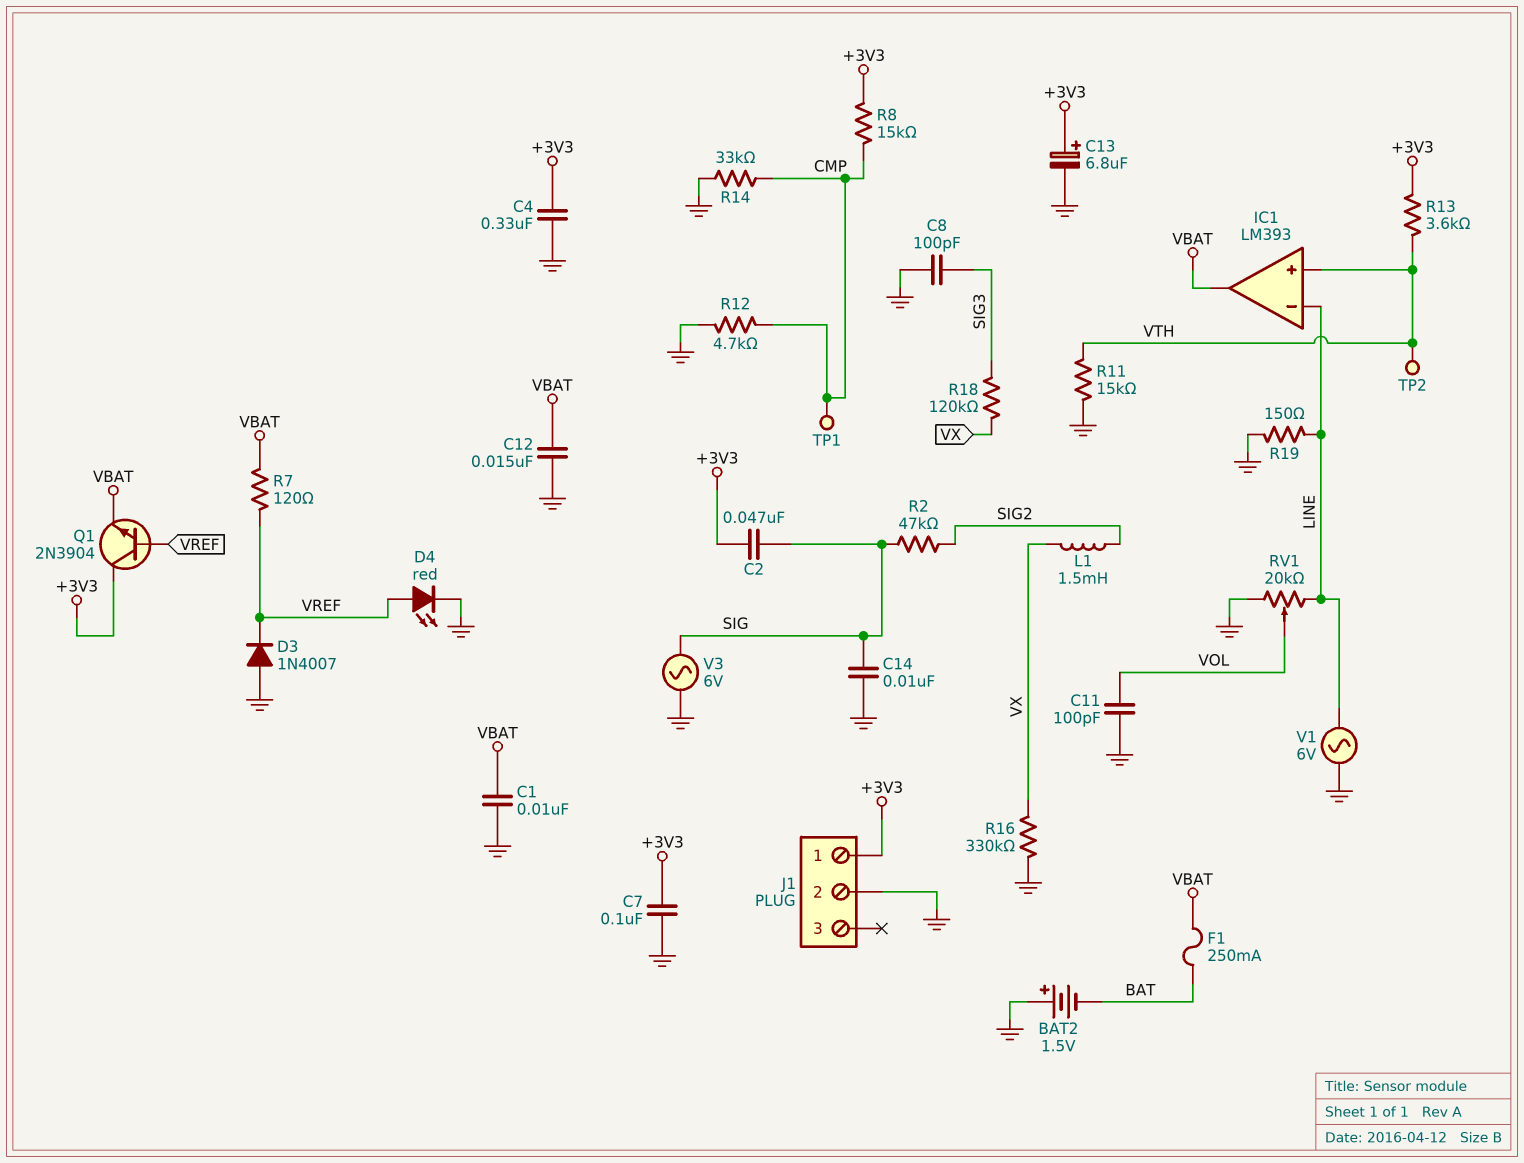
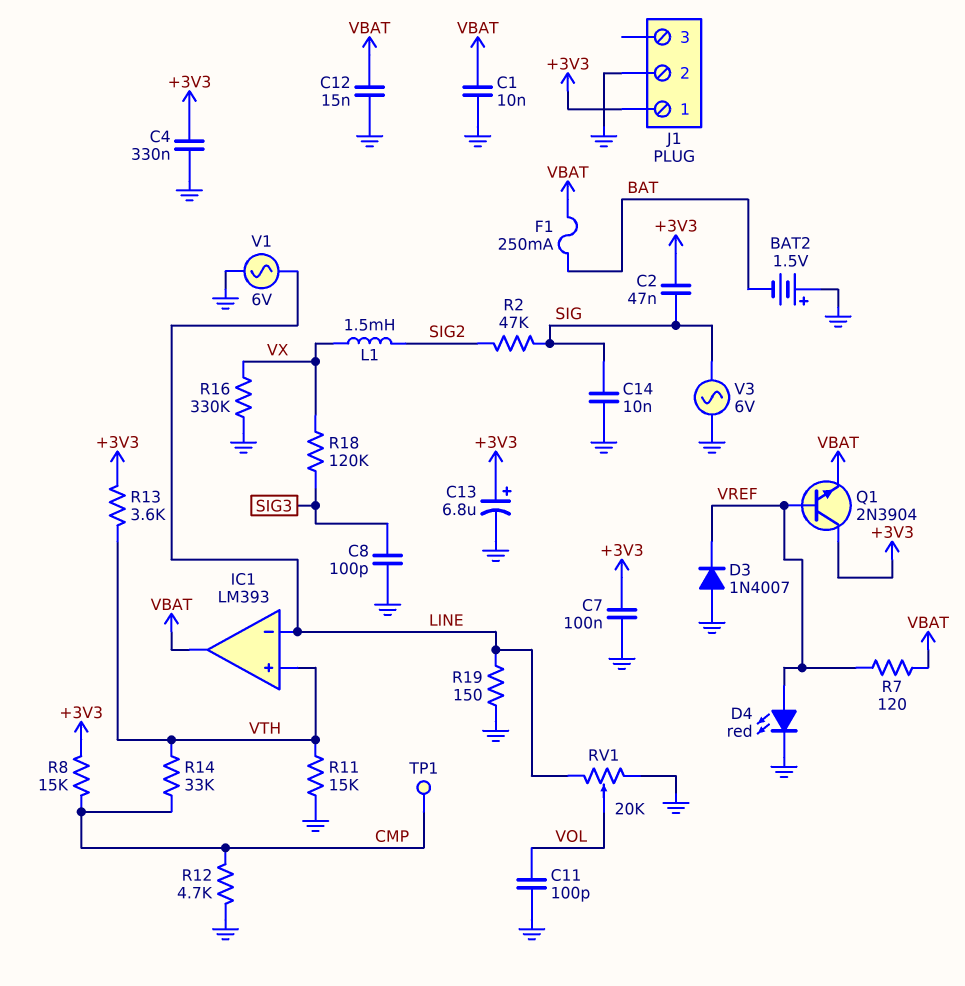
R14: 33k (CMP, GND) -> 33k (CMP, VTH)
TP2: test point (VTH) -> none

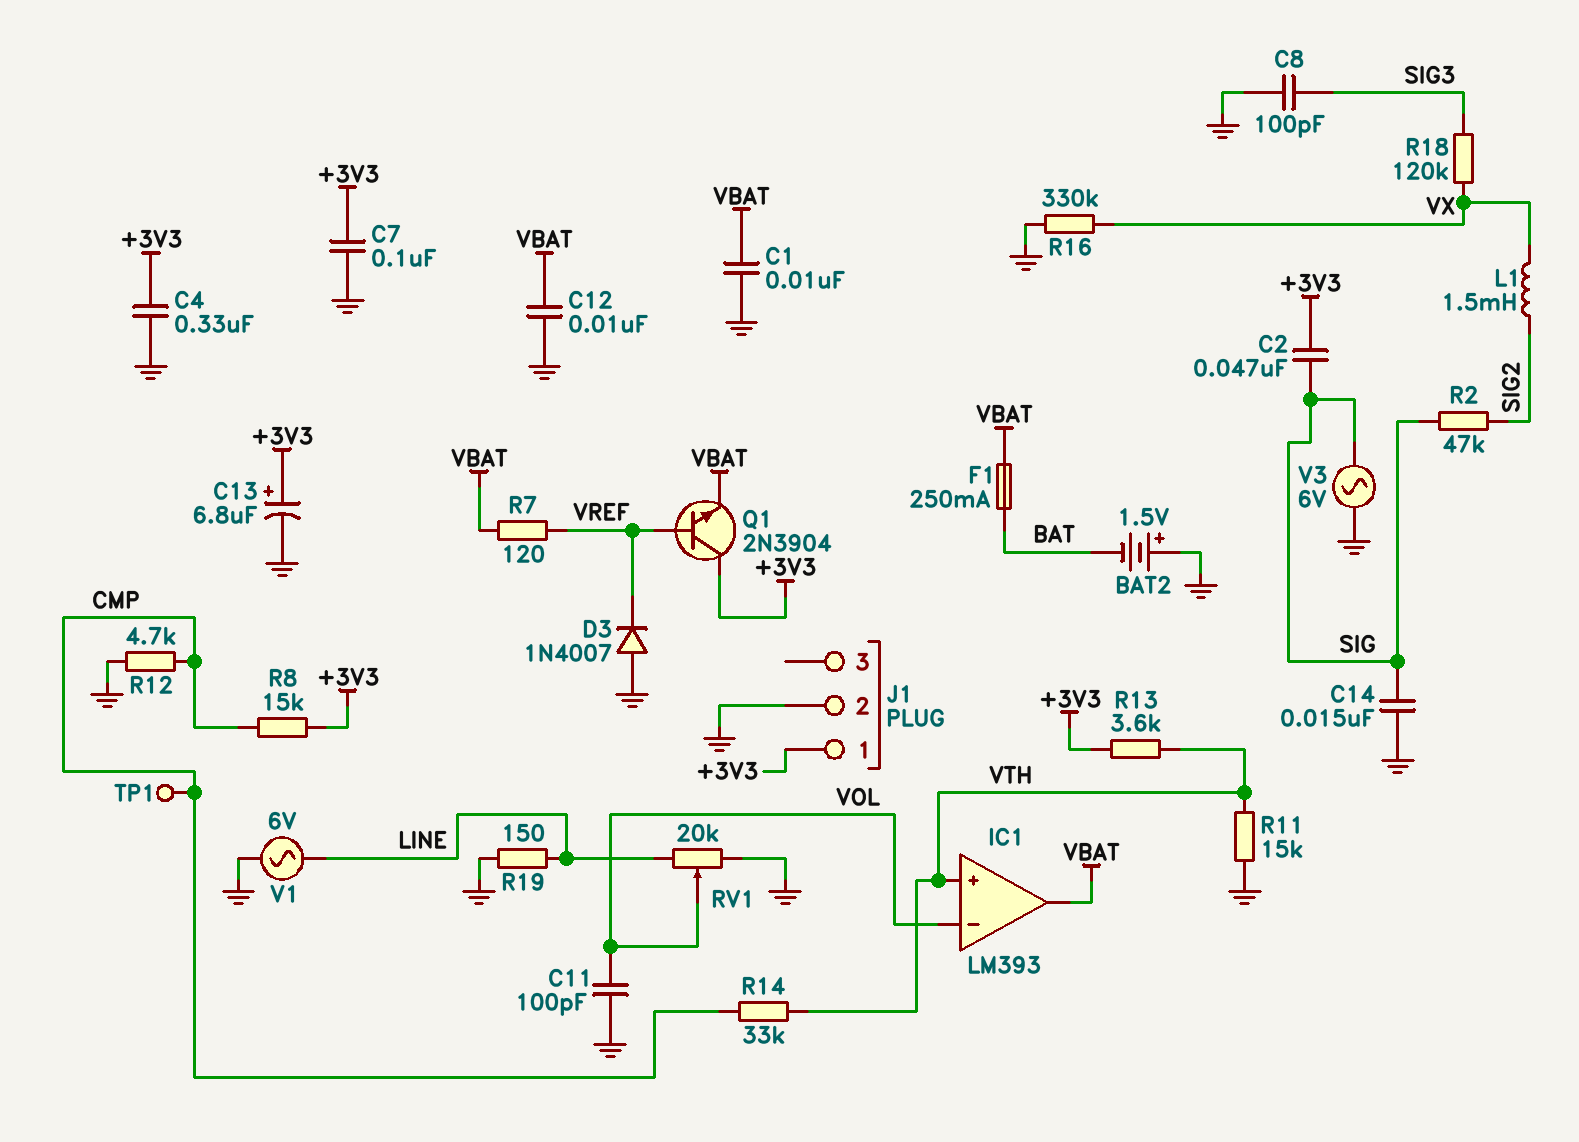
C12: 15nF (GND, VBAT) -> 10nF (GND, VBAT)
C14: 10nF (GND, SIG) -> 15nF (GND, SIG)
D4: LED red (A VREF, K GND) -> none
IC1 pin in-: LINE -> VOL

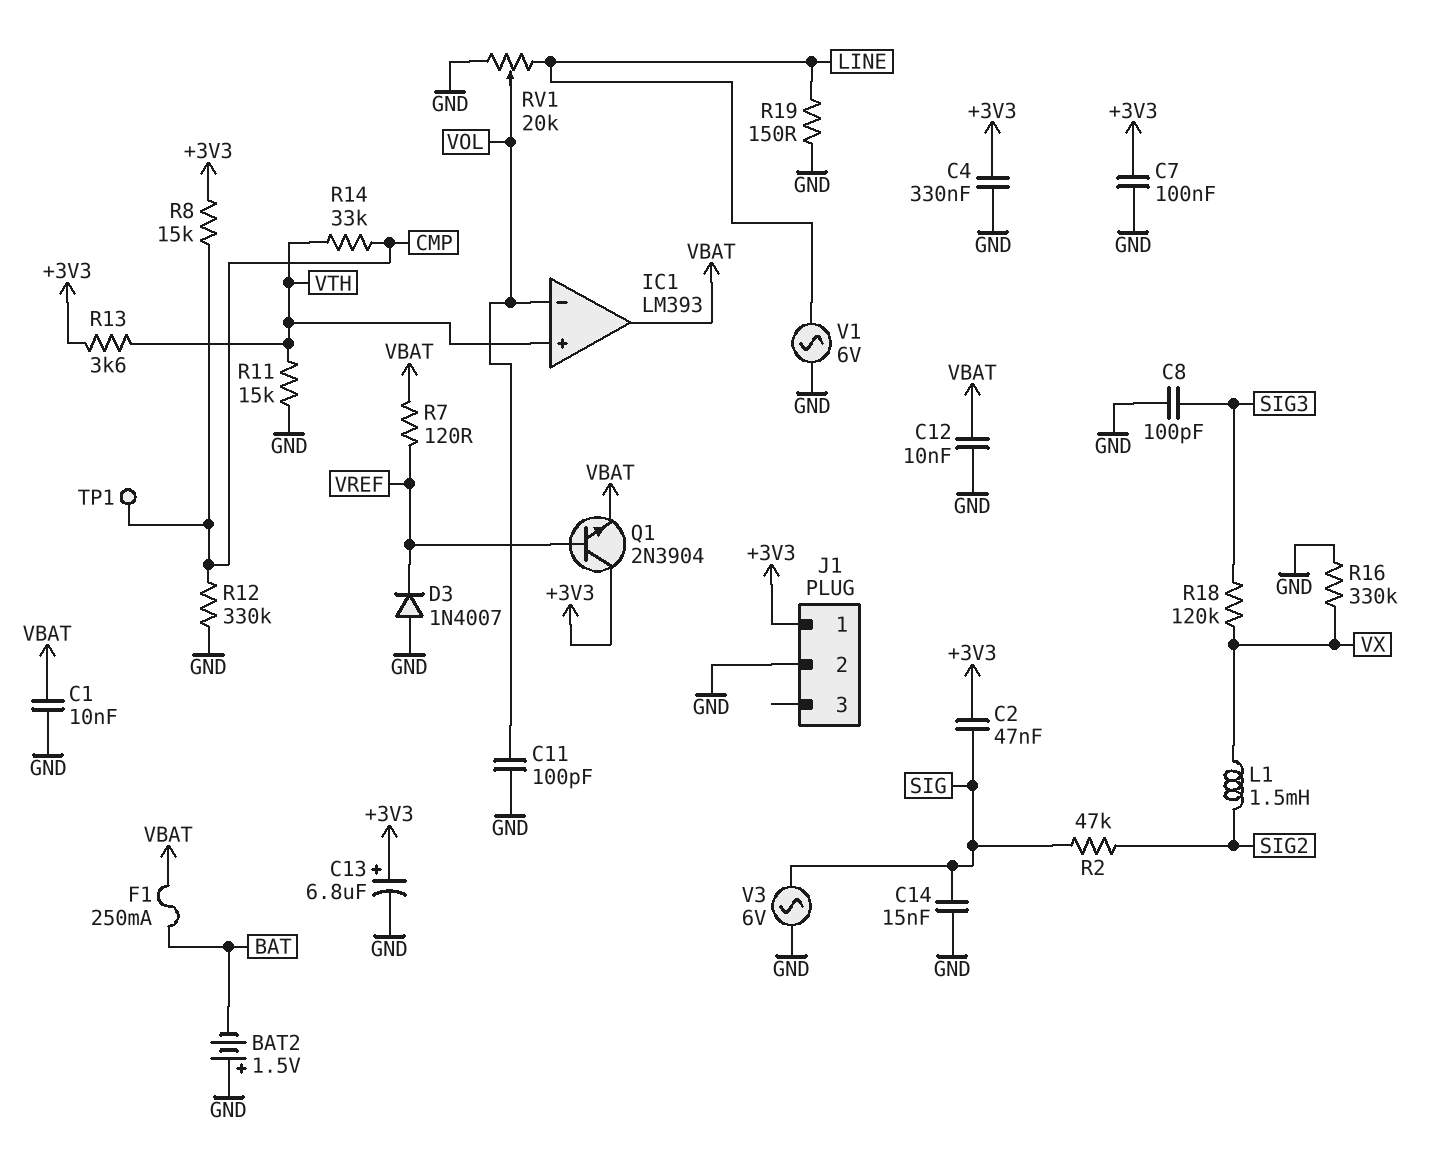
R12: 4.7k (CMP, GND) -> 330k (CMP, GND)

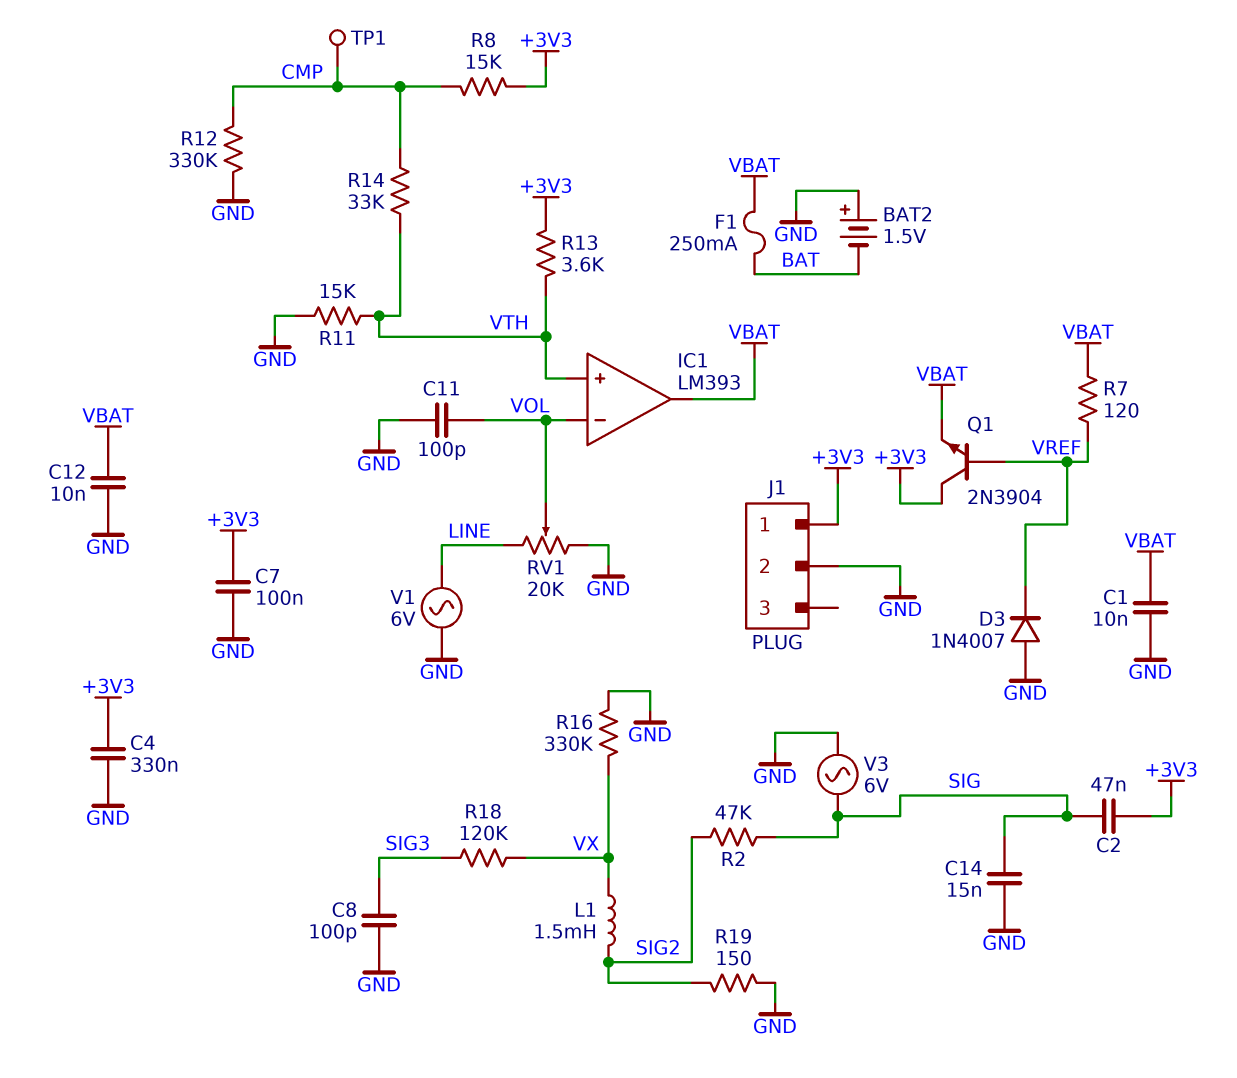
C13: 6.8uF (plus +3V3, minus GND) -> none
R19: 150 (GND, LINE) -> 150 (GND, SIG2)

